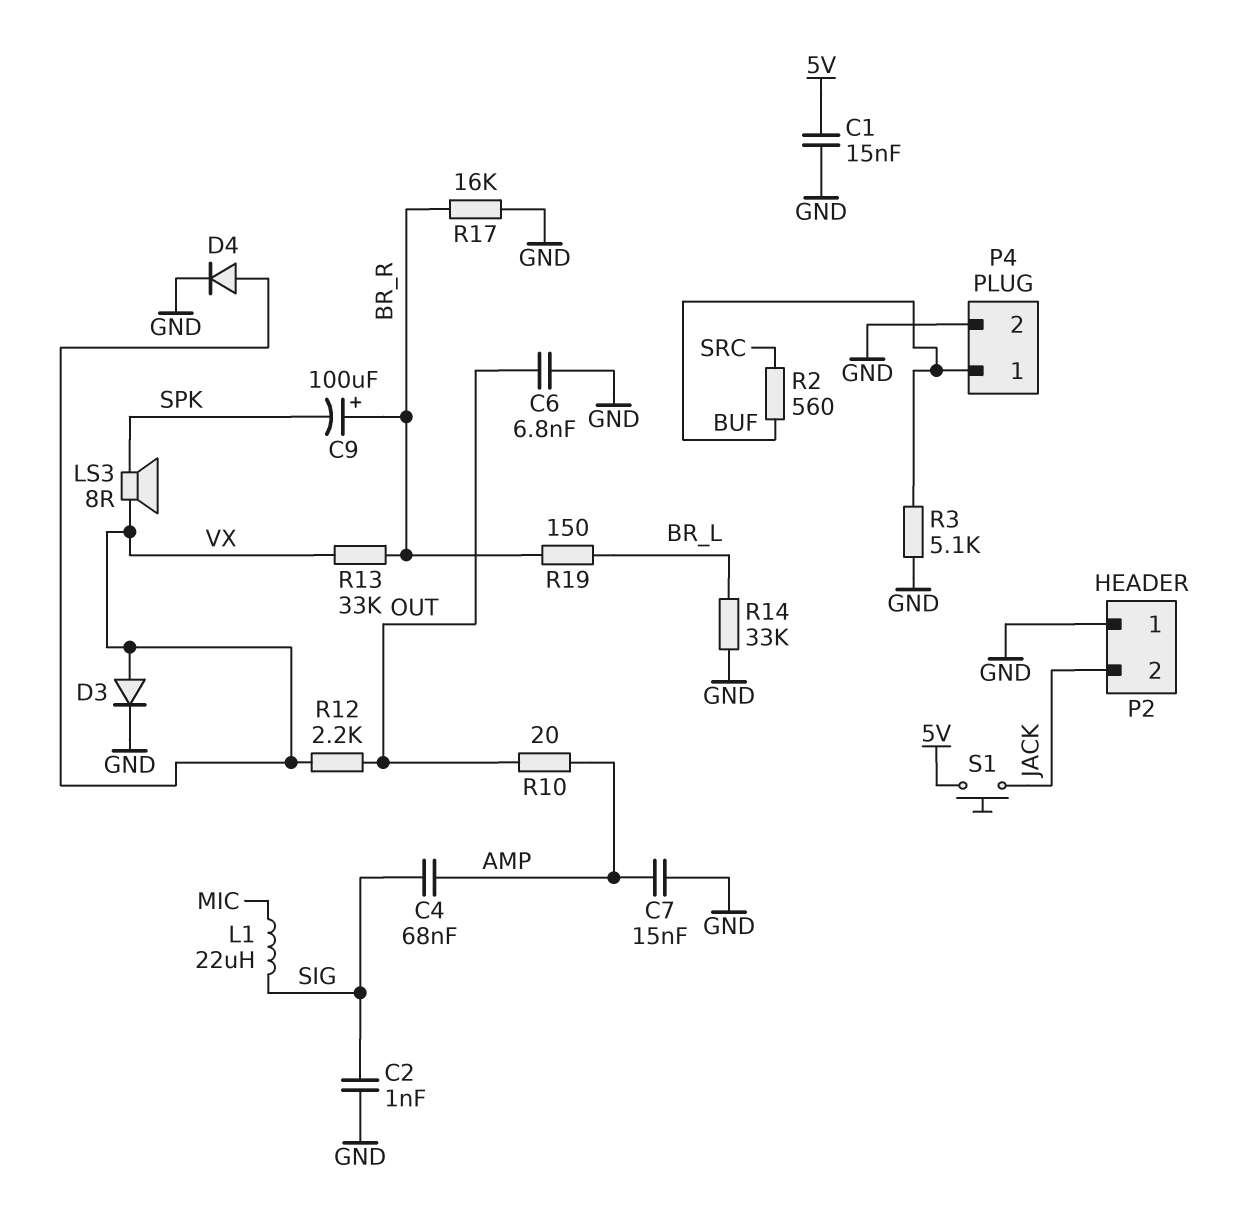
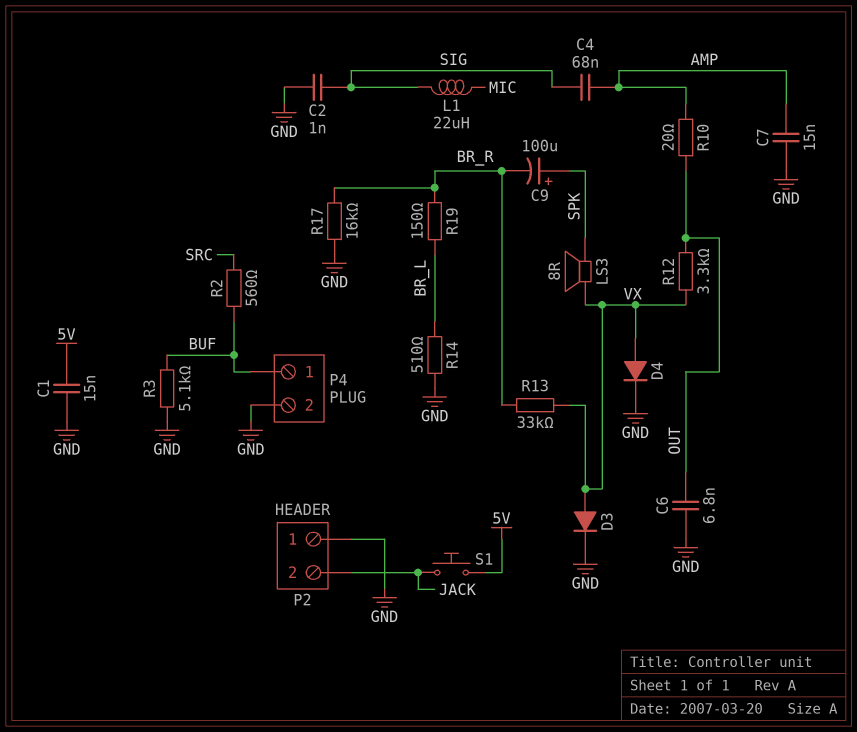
C9: 100uF (plus BR_R, minus SPK) -> 100uF (plus SPK, minus BR_R)
R12: 2.2k (OUT, VX) -> 3.3k (OUT, VX)
R14: 33k (BR_L, GND) -> 510 (BR_L, GND)

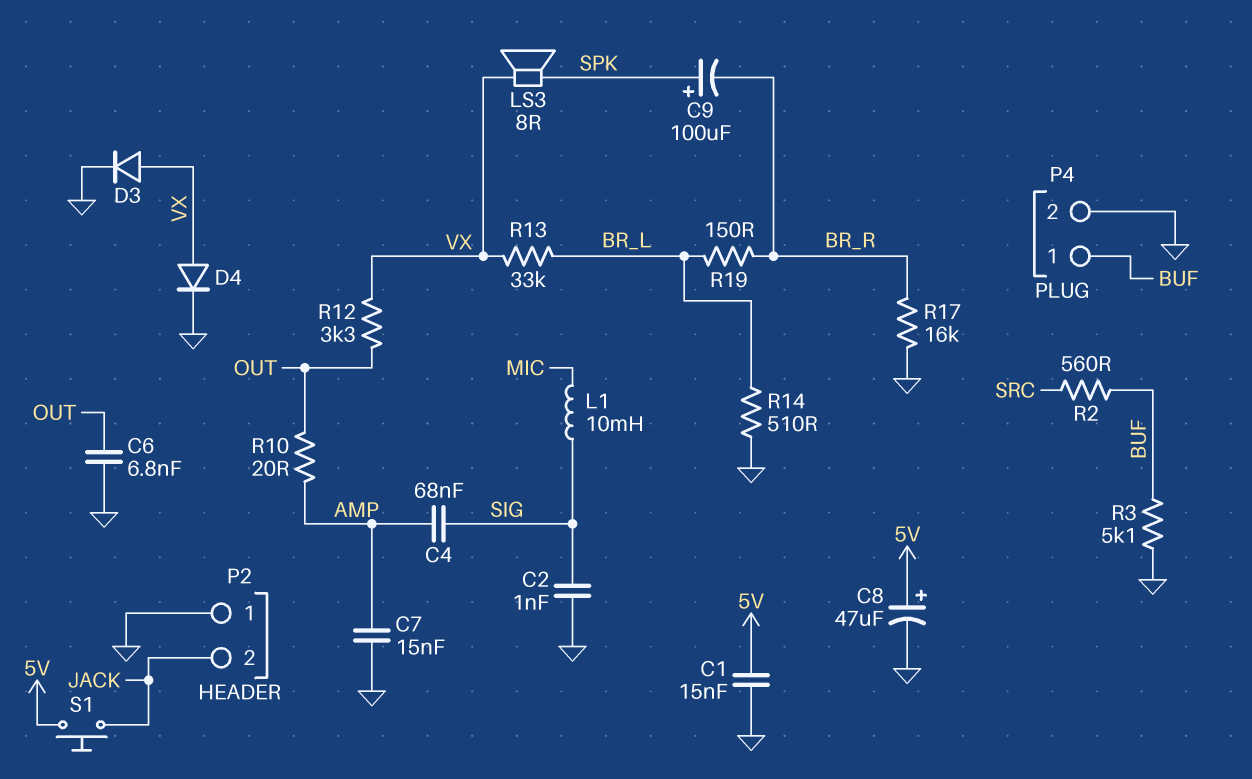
C8: none -> 47uF (plus 5V, minus GND)
L1: 22uH (MIC, SIG) -> 10mH (MIC, SIG)
R13: 33k (BR_R, VX) -> 33k (BR_L, VX)

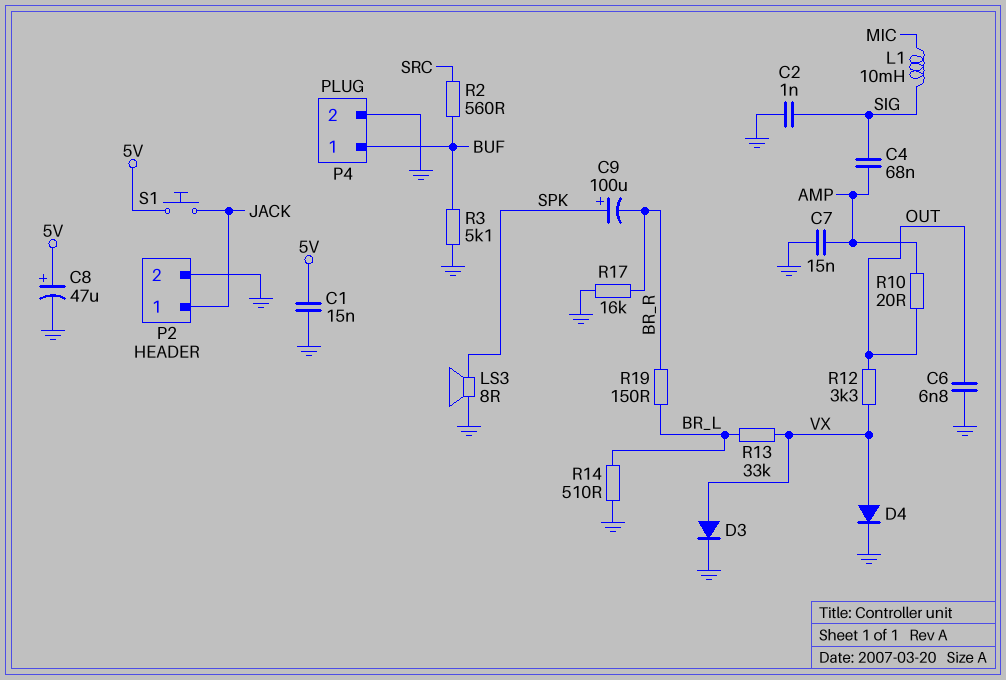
LS3: speaker 8R (SPK, VX) -> speaker 8R (GND, SPK)
P2 pin 1: GND -> JACK
P2 pin 2: JACK -> GND

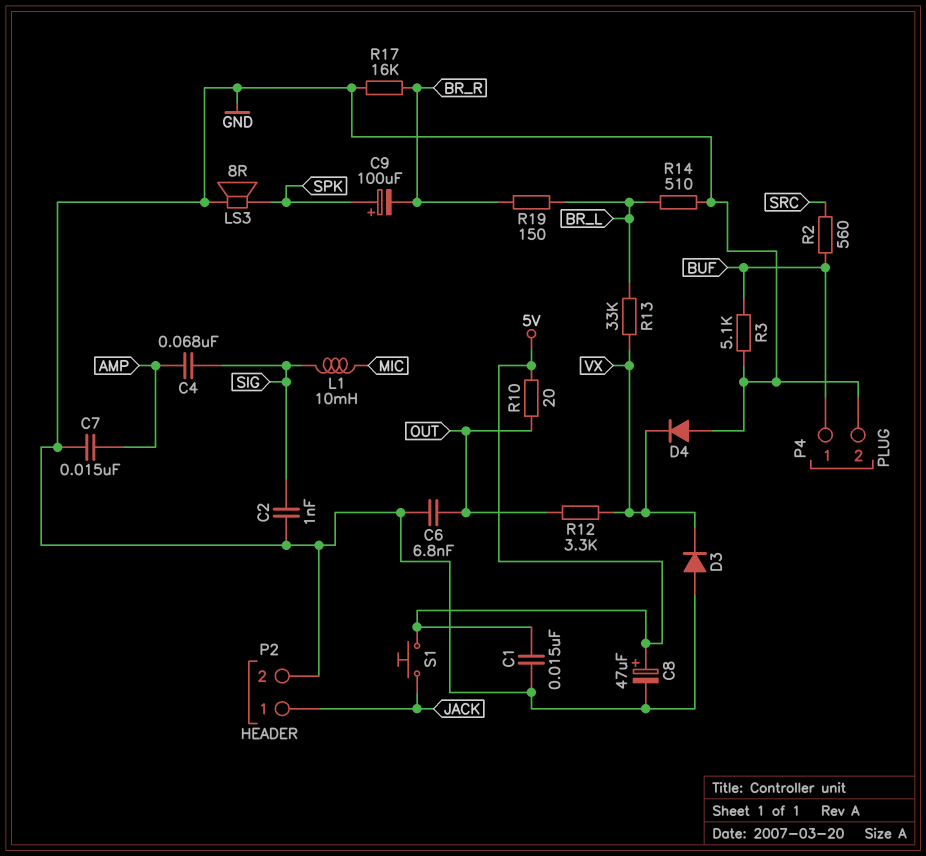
D3: diode (A VX, K GND) -> diode (A GND, K VX)
D4: diode (A VX, K GND) -> diode (A GND, K VX)
R10: 20 (AMP, OUT) -> 20 (5V, OUT)

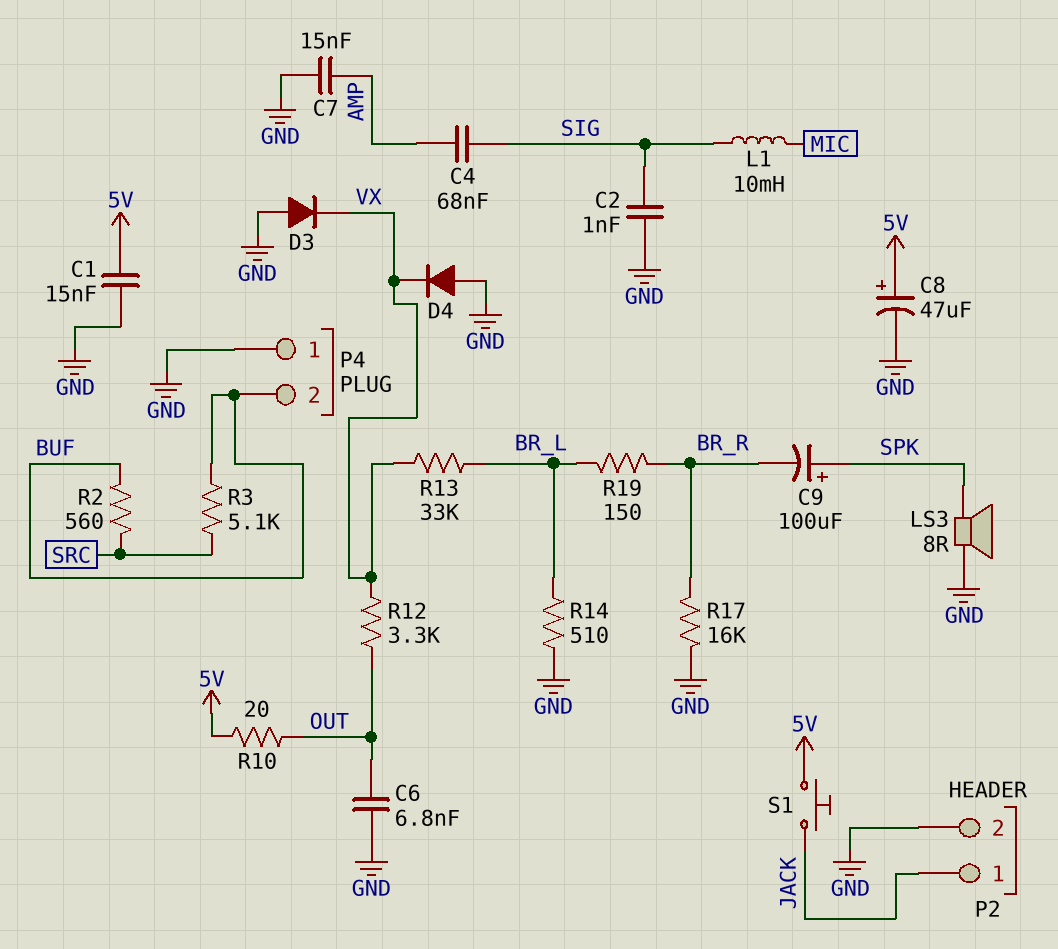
P4 pin 1: BUF -> GND
P4 pin 2: GND -> BUF
R3: 5.1k (BUF, GND) -> 5.1k (BUF, SRC)

